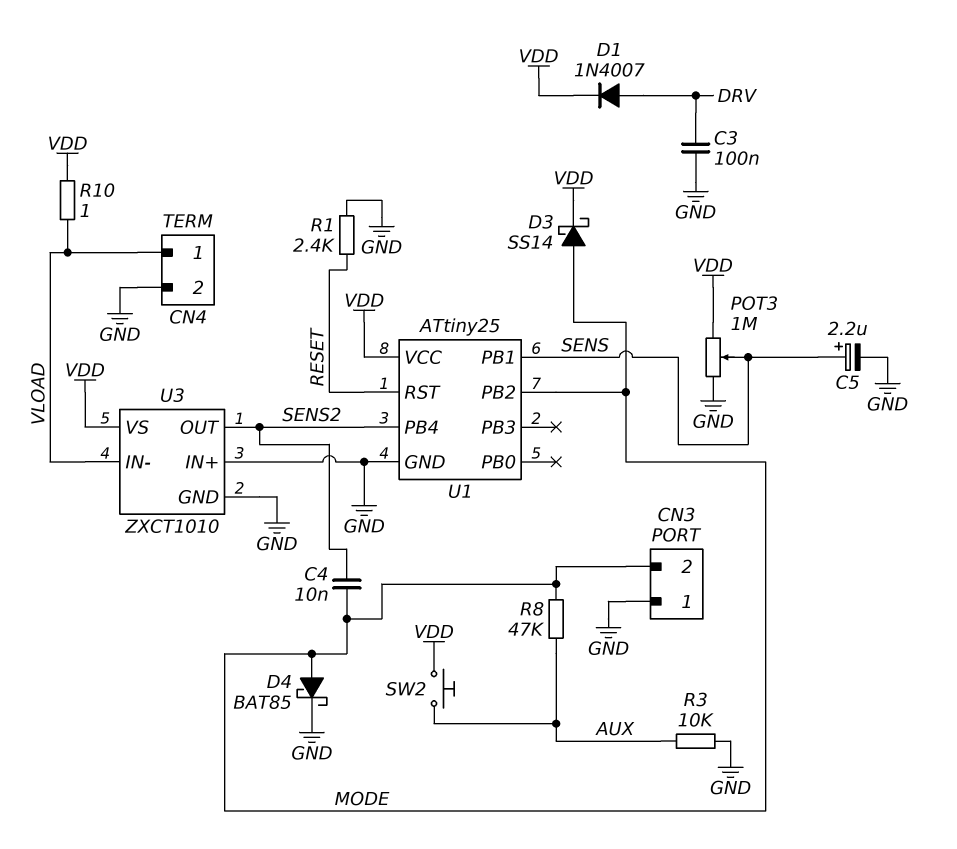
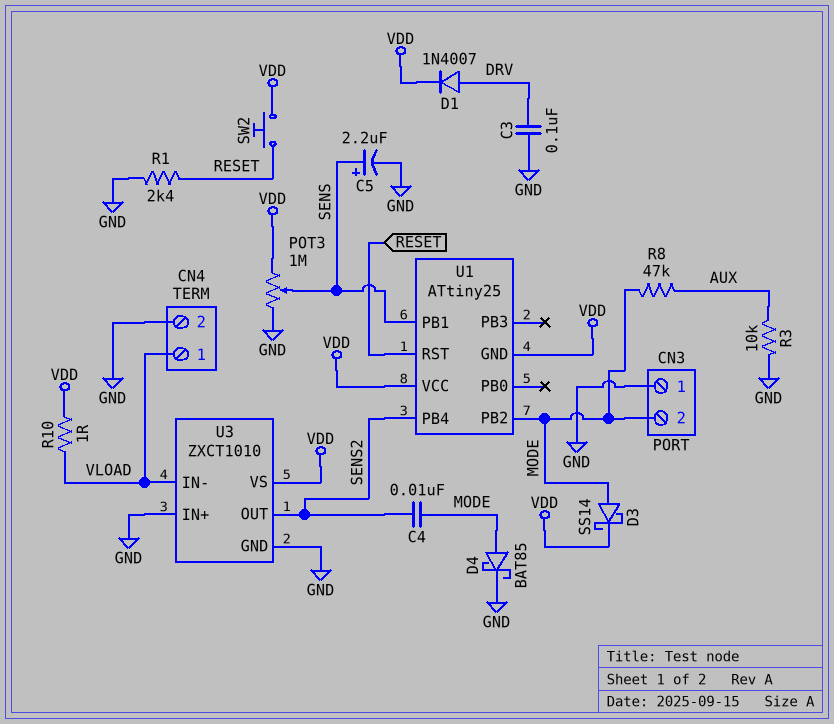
SW2: button (AUX, VDD) -> button (RESET, VDD)
U1 pin GND: GND -> VDD

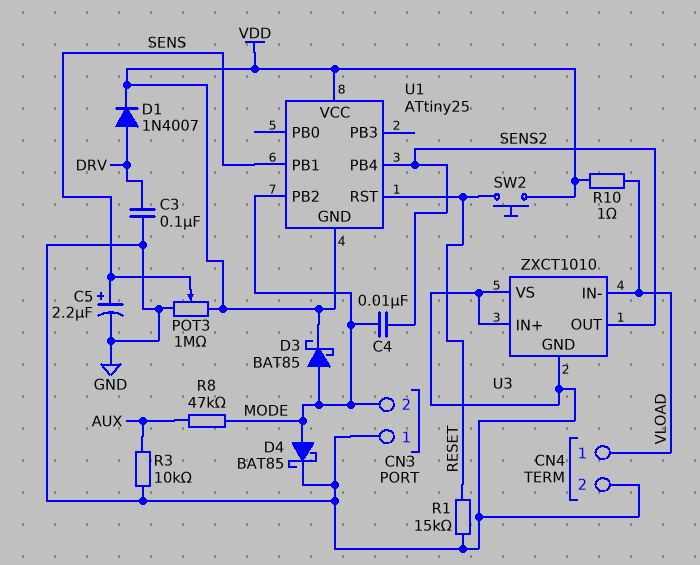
D3: schottky SS14 (A MODE, K VDD) -> schottky BAT85 (A MODE, K VDD)
R1: 2.4k (GND, RESET) -> 15k (GND, RESET)
U3 pin VS: VDD -> GND

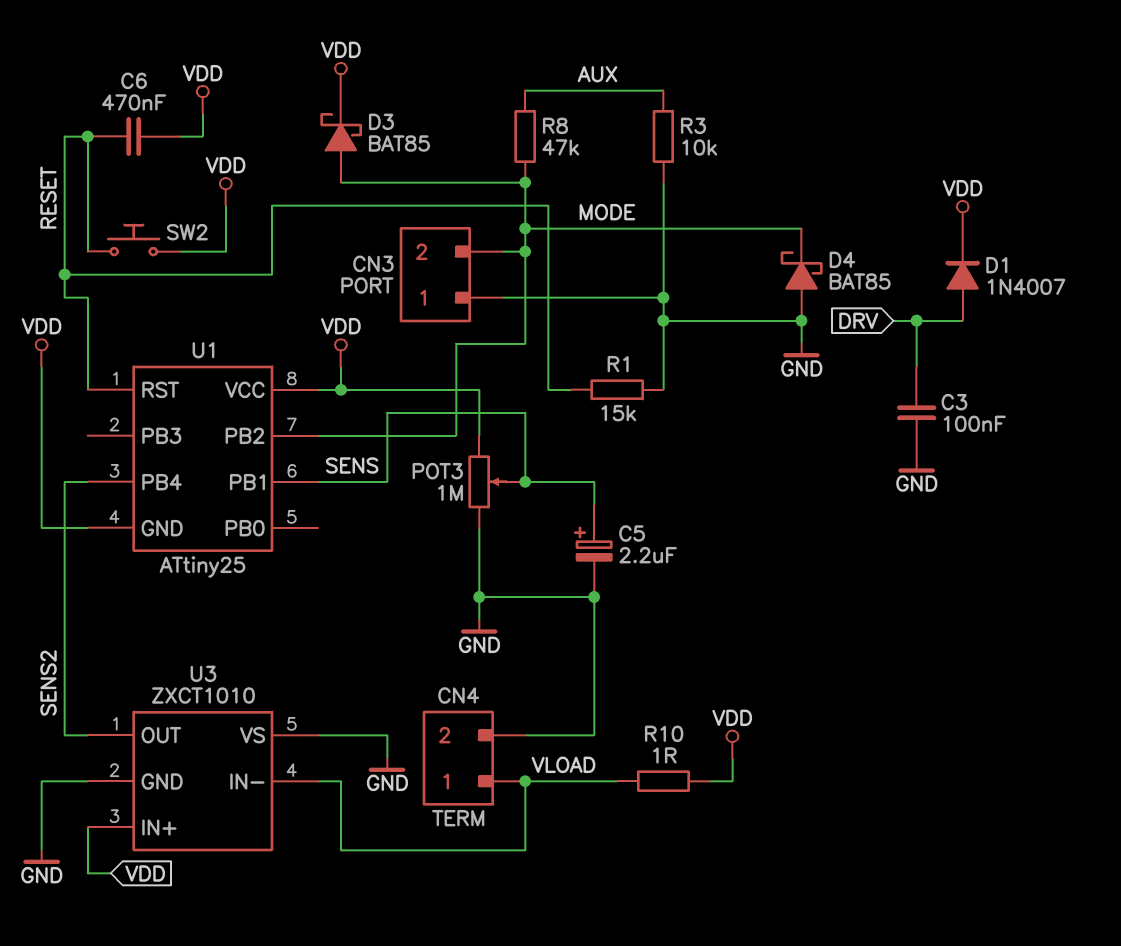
C4: 10nF (MODE, SENS2) -> none
C6: none -> 470nF (RESET, VDD)
D4: schottky BAT85 (A MODE, K GND) -> schottky BAT85 (A GND, K MODE)
U3 pin IN+: GND -> VDD

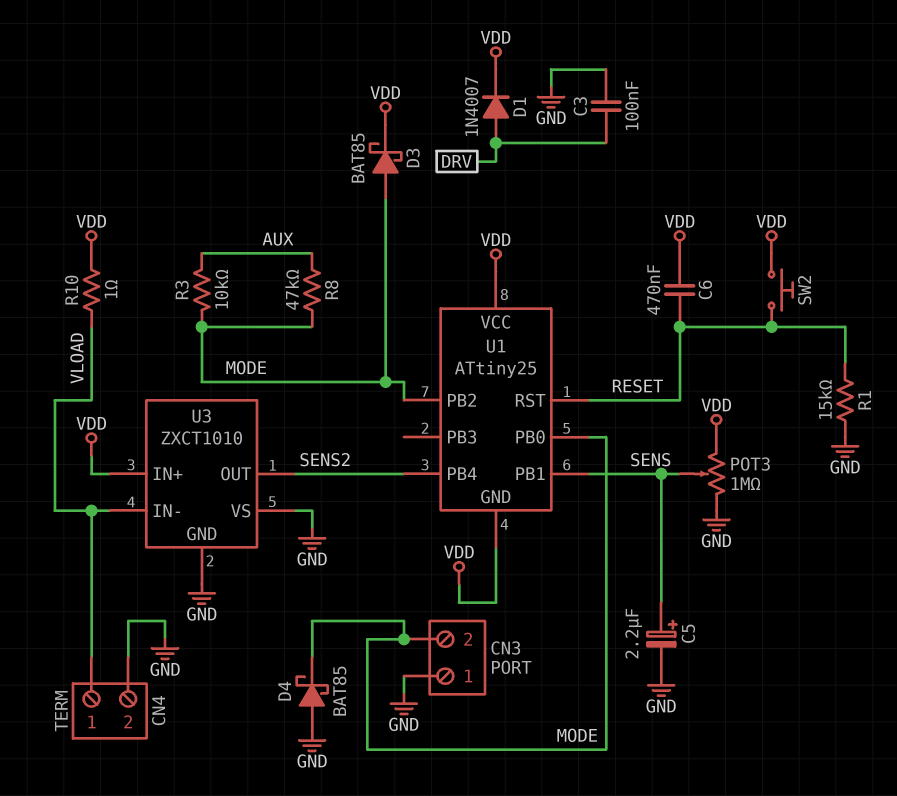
R3: 10k (AUX, GND) -> 10k (AUX, MODE)
U1 pin PB0: none -> MODE

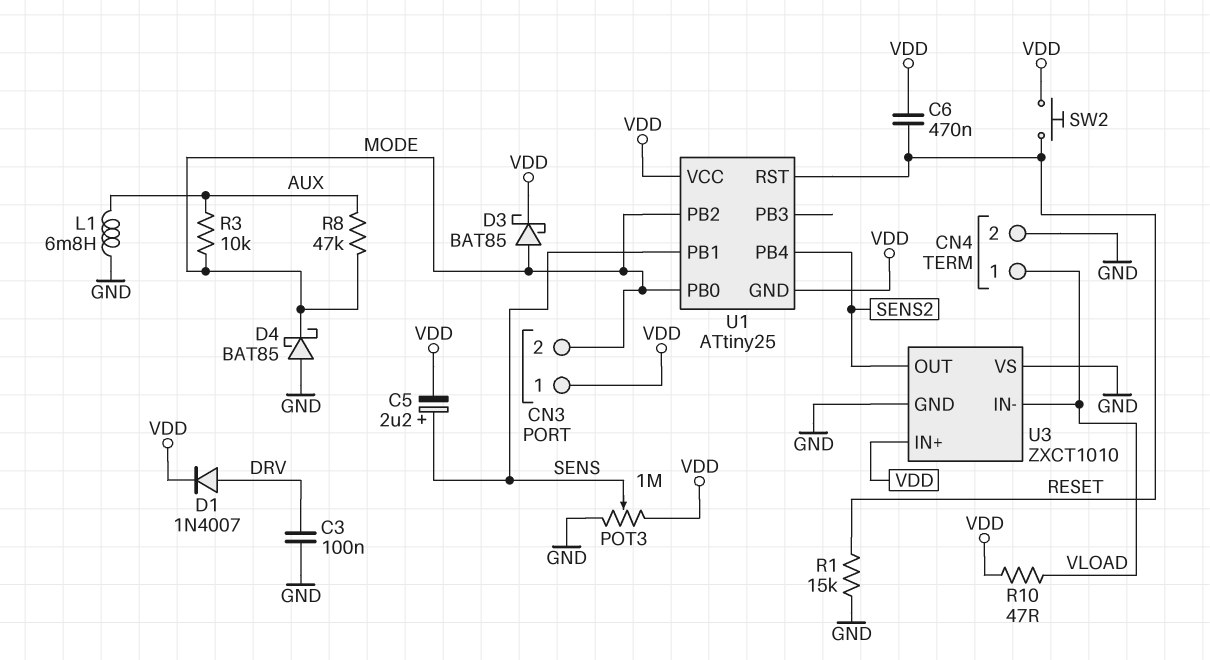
C5: 2.2uF (plus SENS, minus GND) -> 2.2uF (plus SENS, minus VDD)
CN3 pin 1: GND -> VDD
L1: none -> 6.8mH (AUX, GND)
R10: 1 (VDD, VLOAD) -> 47 (VDD, VLOAD)

